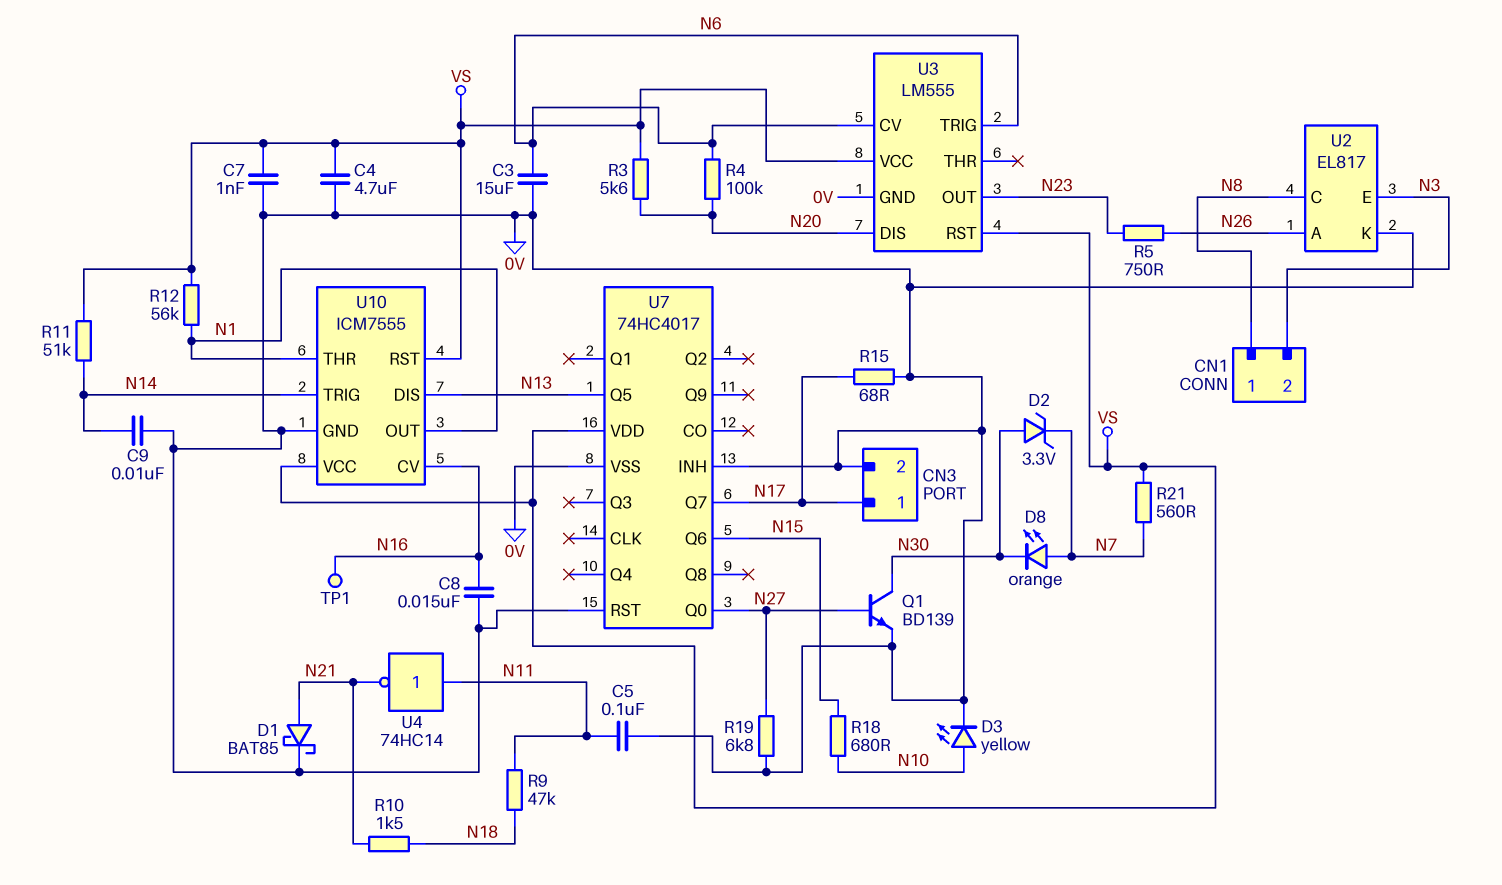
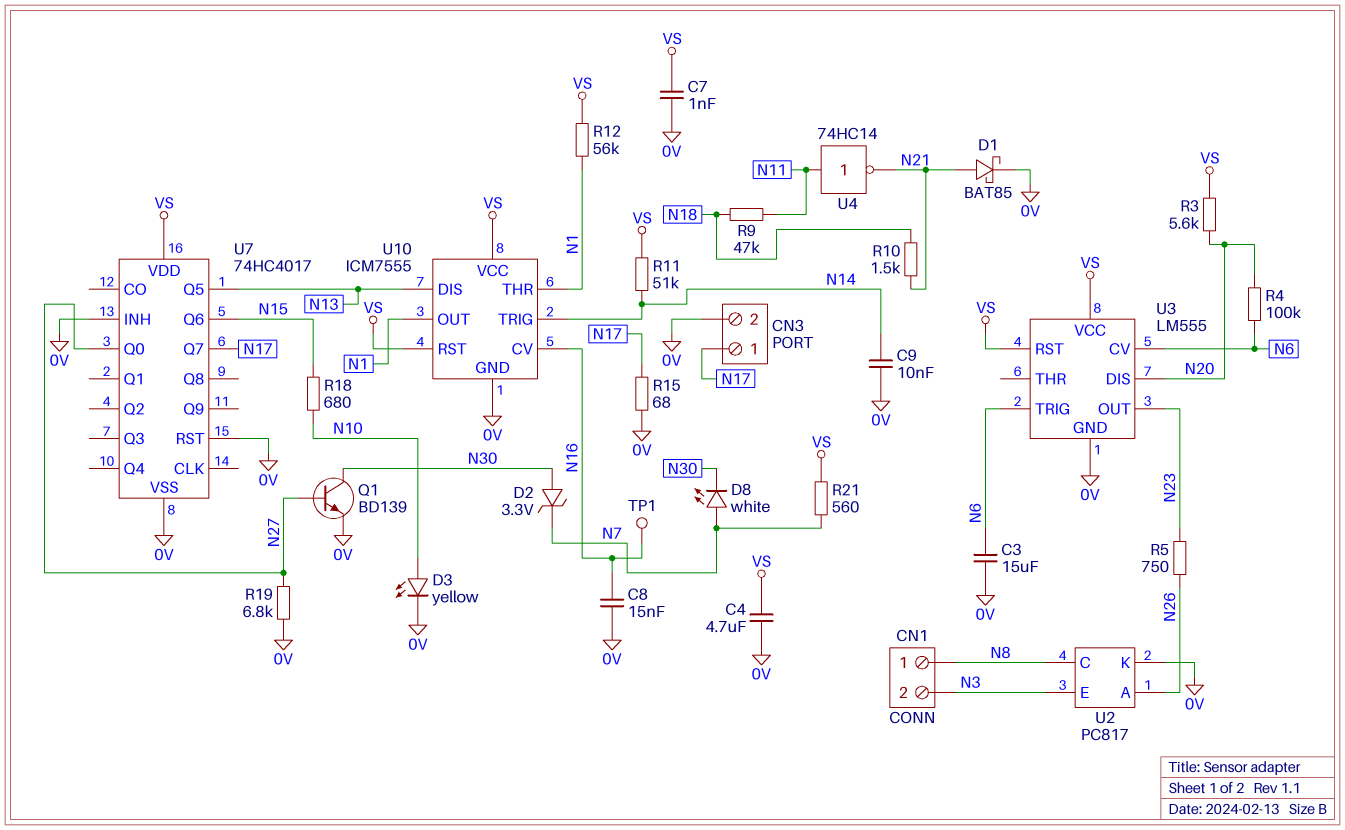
C5: 100nF (0V, N11) -> none
D8: LED orange (A N7, K N30) -> LED white (A N7, K N30)
U2: EL817 -> PC817

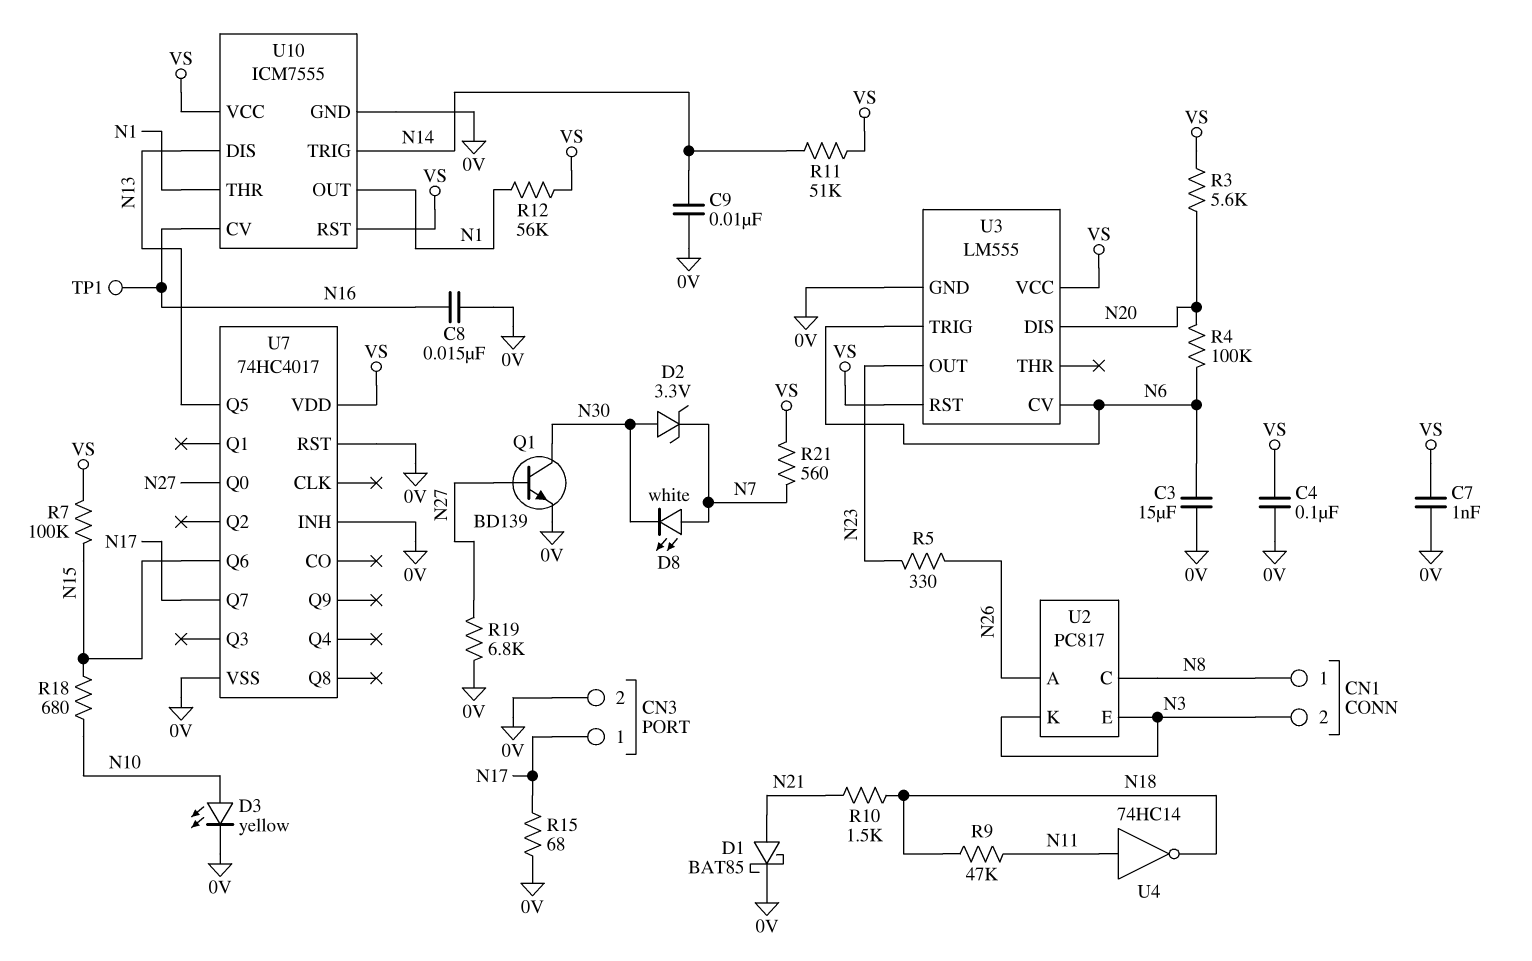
C4: 4.7uF (0V, VS) -> 100nF (0V, VS)
R5: 750 (N23, N26) -> 330 (N23, N26)
R7: none -> 100k (N15, VS)
U2 pin K: 0V -> N3
U4: NOT 74HC14 (in N11, out N21) -> NOT 74HC14 (in N11, out N18)

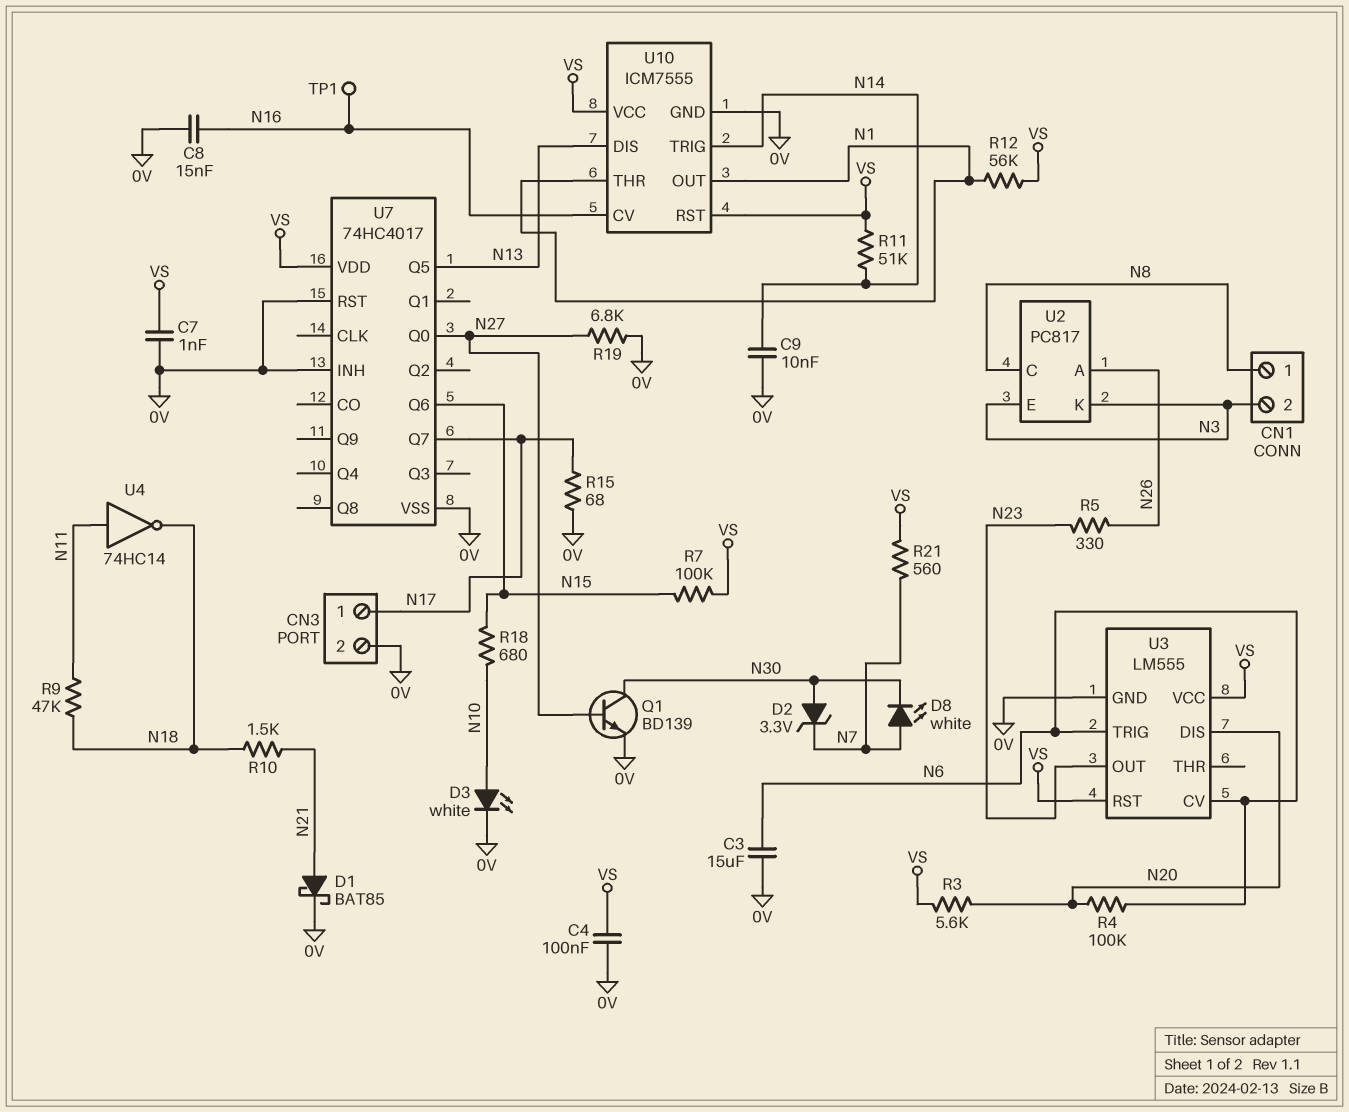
D3: LED yellow (A N10, K 0V) -> LED white (A N10, K 0V)

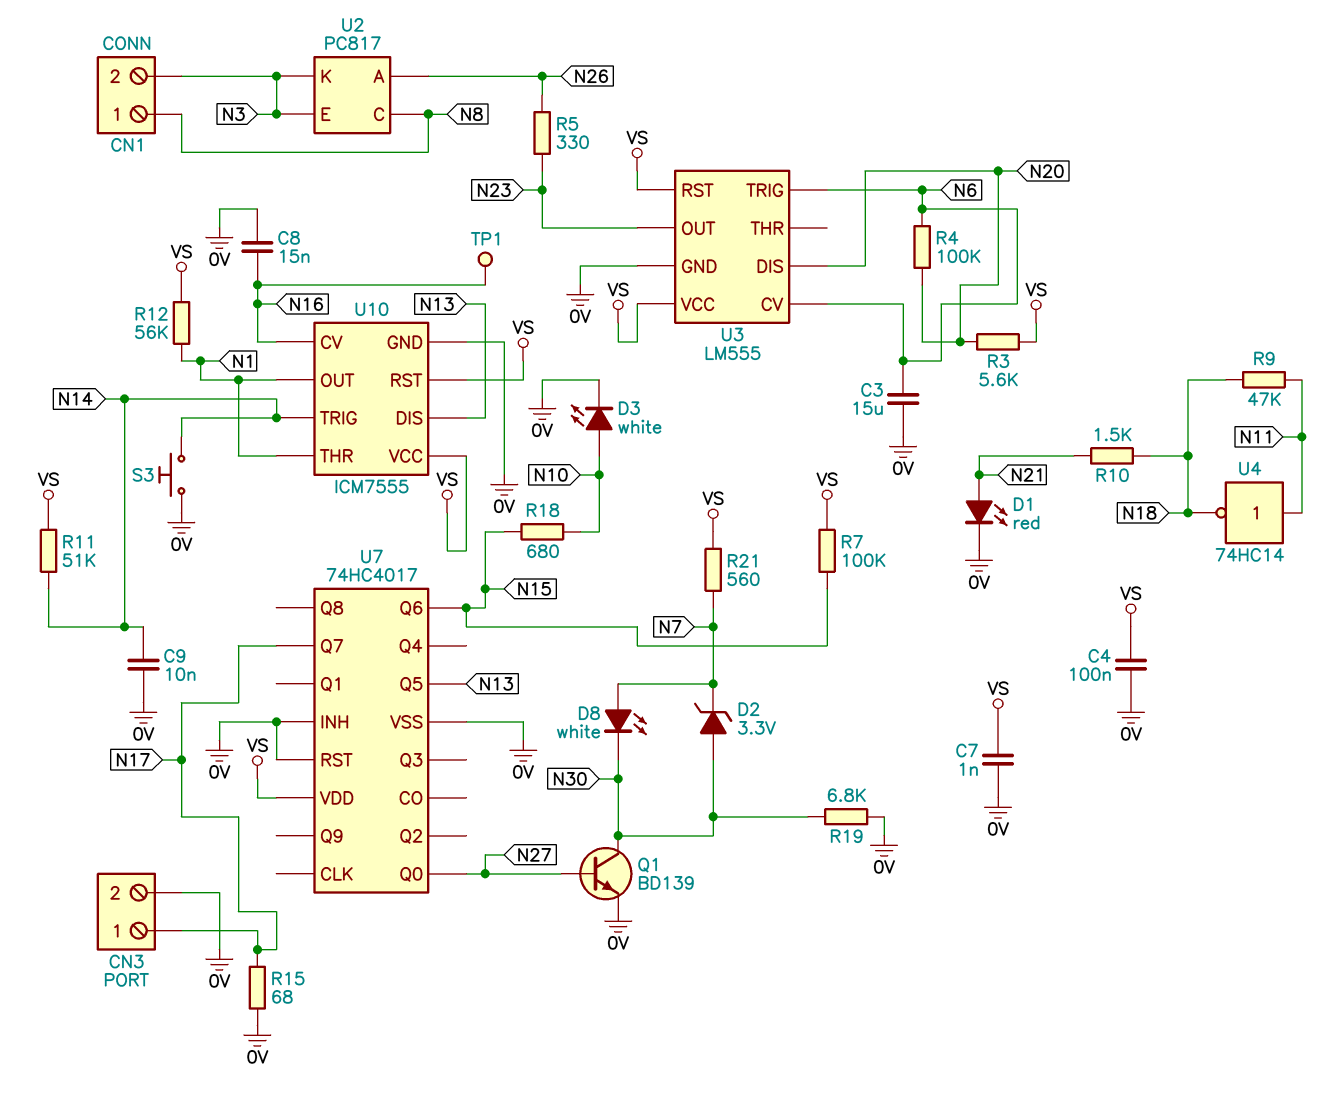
D1: schottky BAT85 (A N21, K 0V) -> LED red (A N21, K 0V)
R19: 6.8k (0V, N27) -> 6.8k (0V, N30)
S3: none -> button (0V, N14)

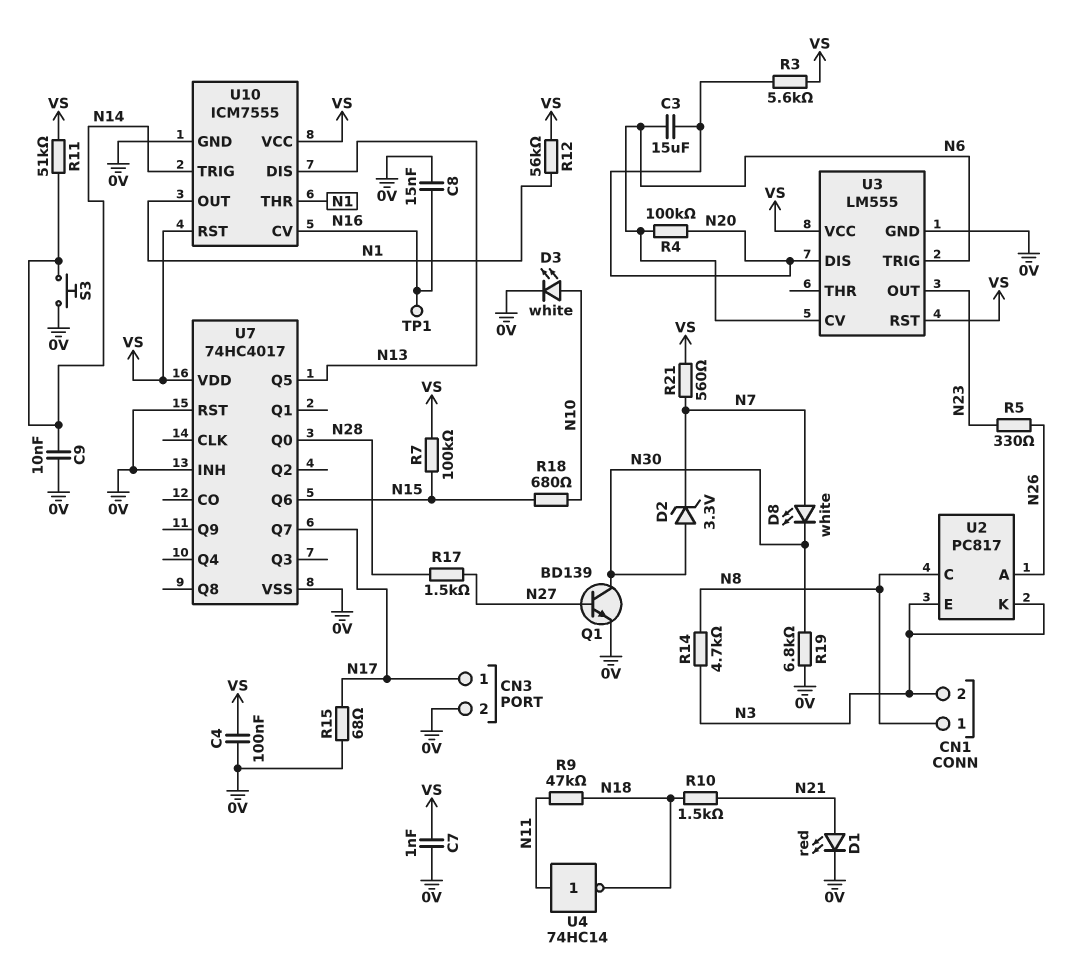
C3: 15uF (0V, N6) -> 15uF (N6, N20)
R14: none -> 4.7k (N3, N8)
R17: none -> 1.5k (N27, N28)
U7 pin Q0: N27 -> N28

